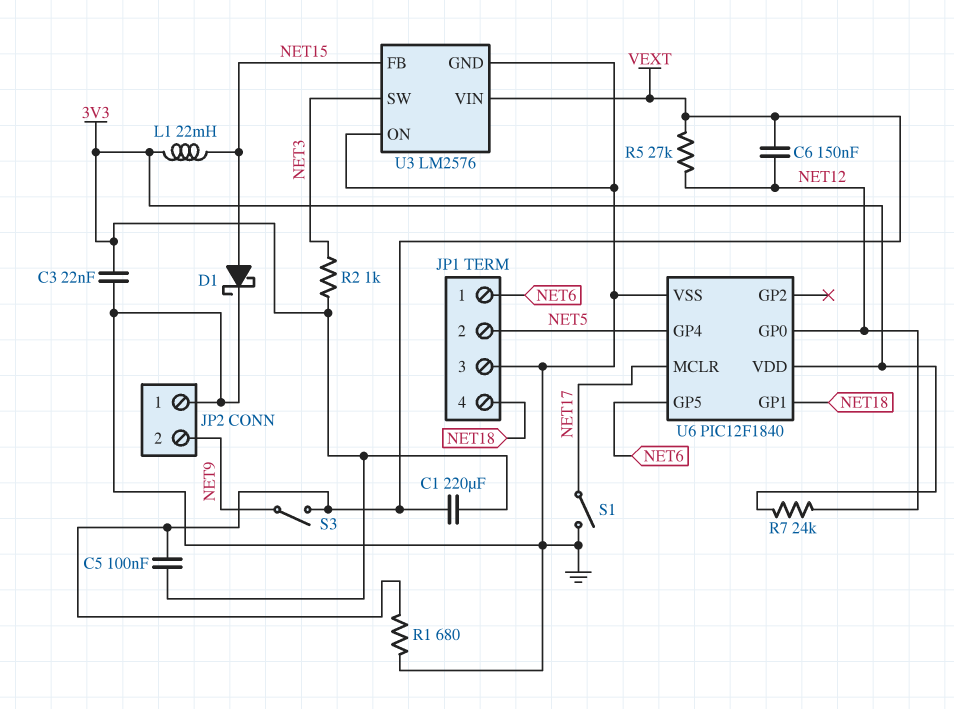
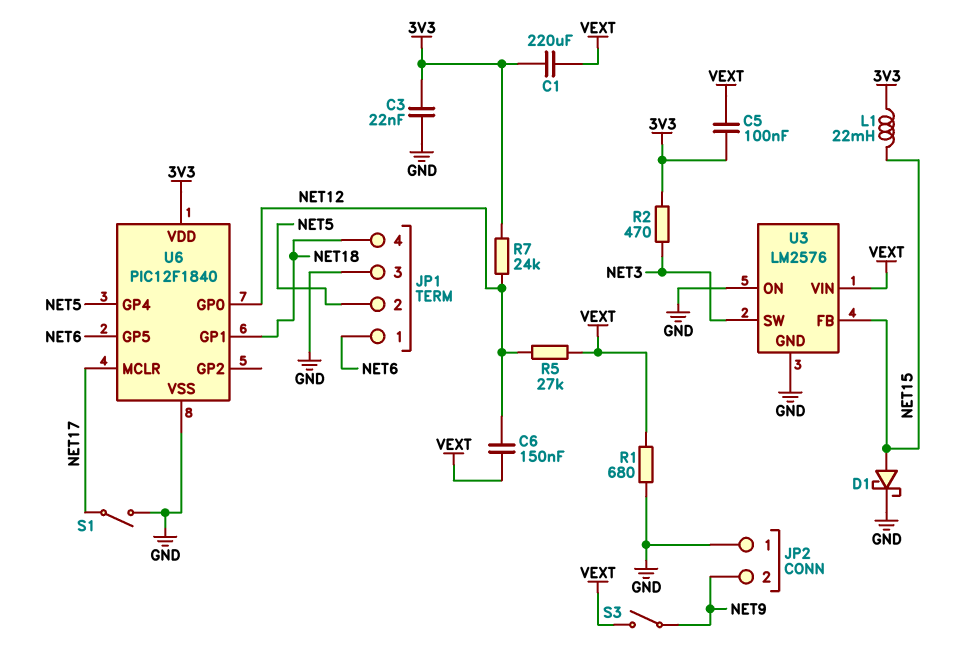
R2: 1k (3V3, NET3) -> 470 (3V3, NET3)

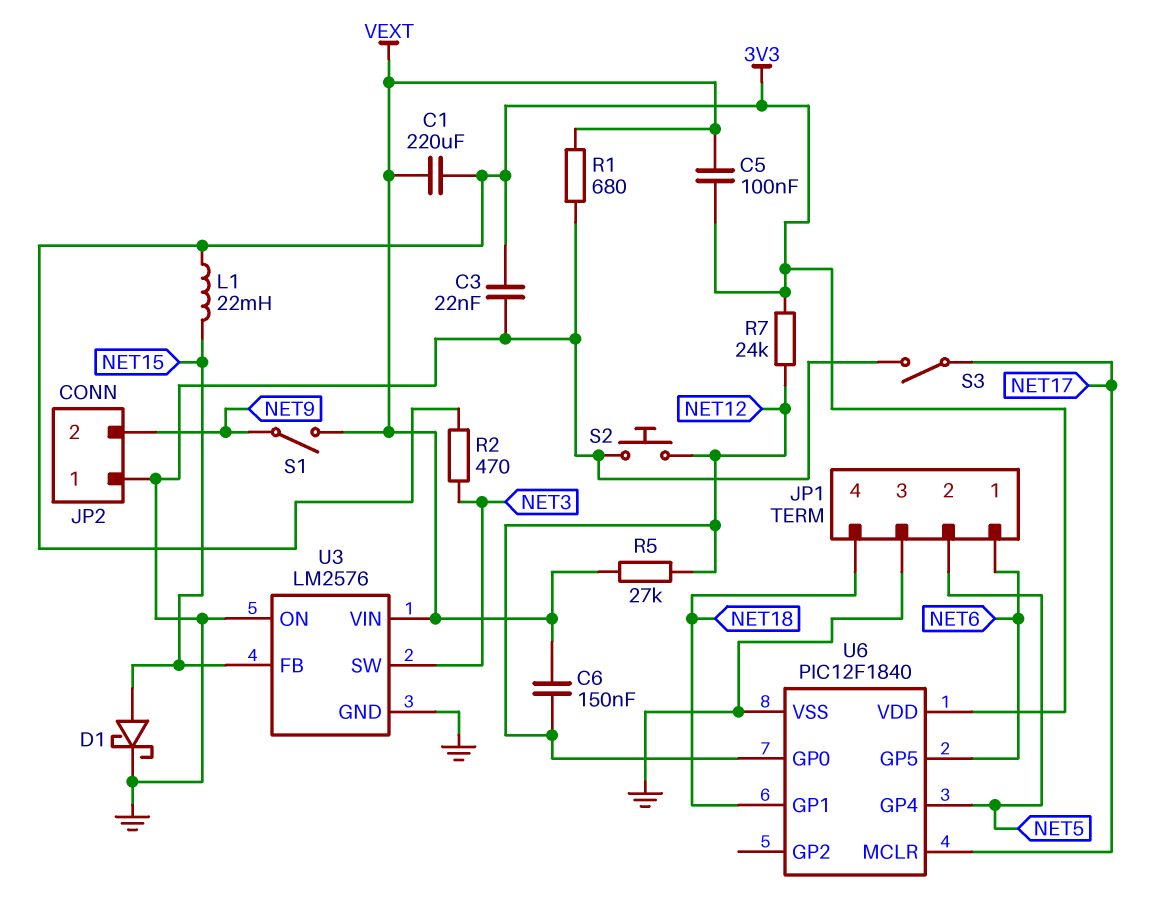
S1: switch (GND, NET17) -> switch (NET9, VEXT)
S2: none -> button (GND, NET12)
S3: switch (NET9, VEXT) -> switch (GND, NET17)

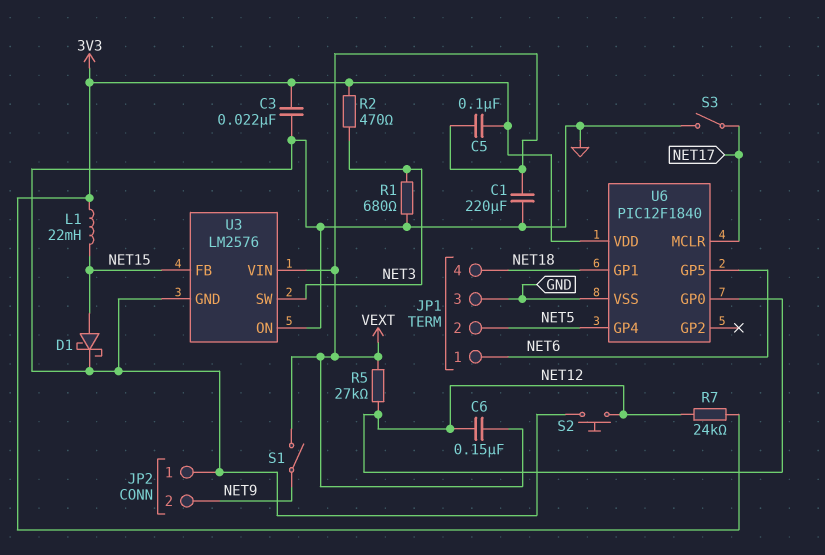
C1: 220uF (3V3, VEXT) -> 220uF (GND, VEXT)
R1: 680 (GND, VEXT) -> 680 (GND, NET3)

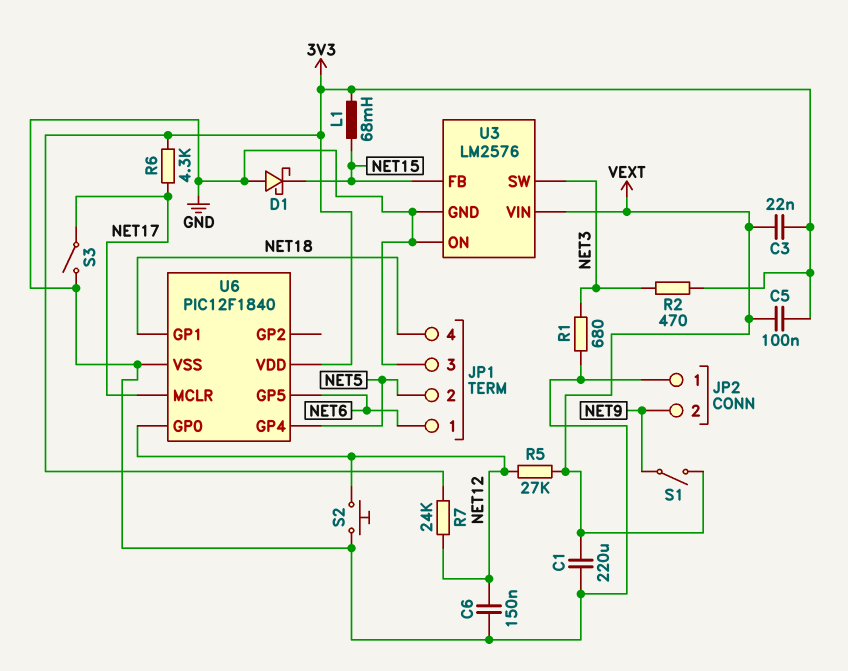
C3: 22nF (3V3, GND) -> 22nF (3V3, VEXT)
C6: 150nF (NET12, VEXT) -> 150nF (GND, NET12)
D1: schottky (A NET15, K GND) -> schottky (A GND, K NET15)
L1: 22mH (3V3, NET15) -> 68mH (3V3, NET15)
R6: none -> 4.3k (3V3, NET17)

